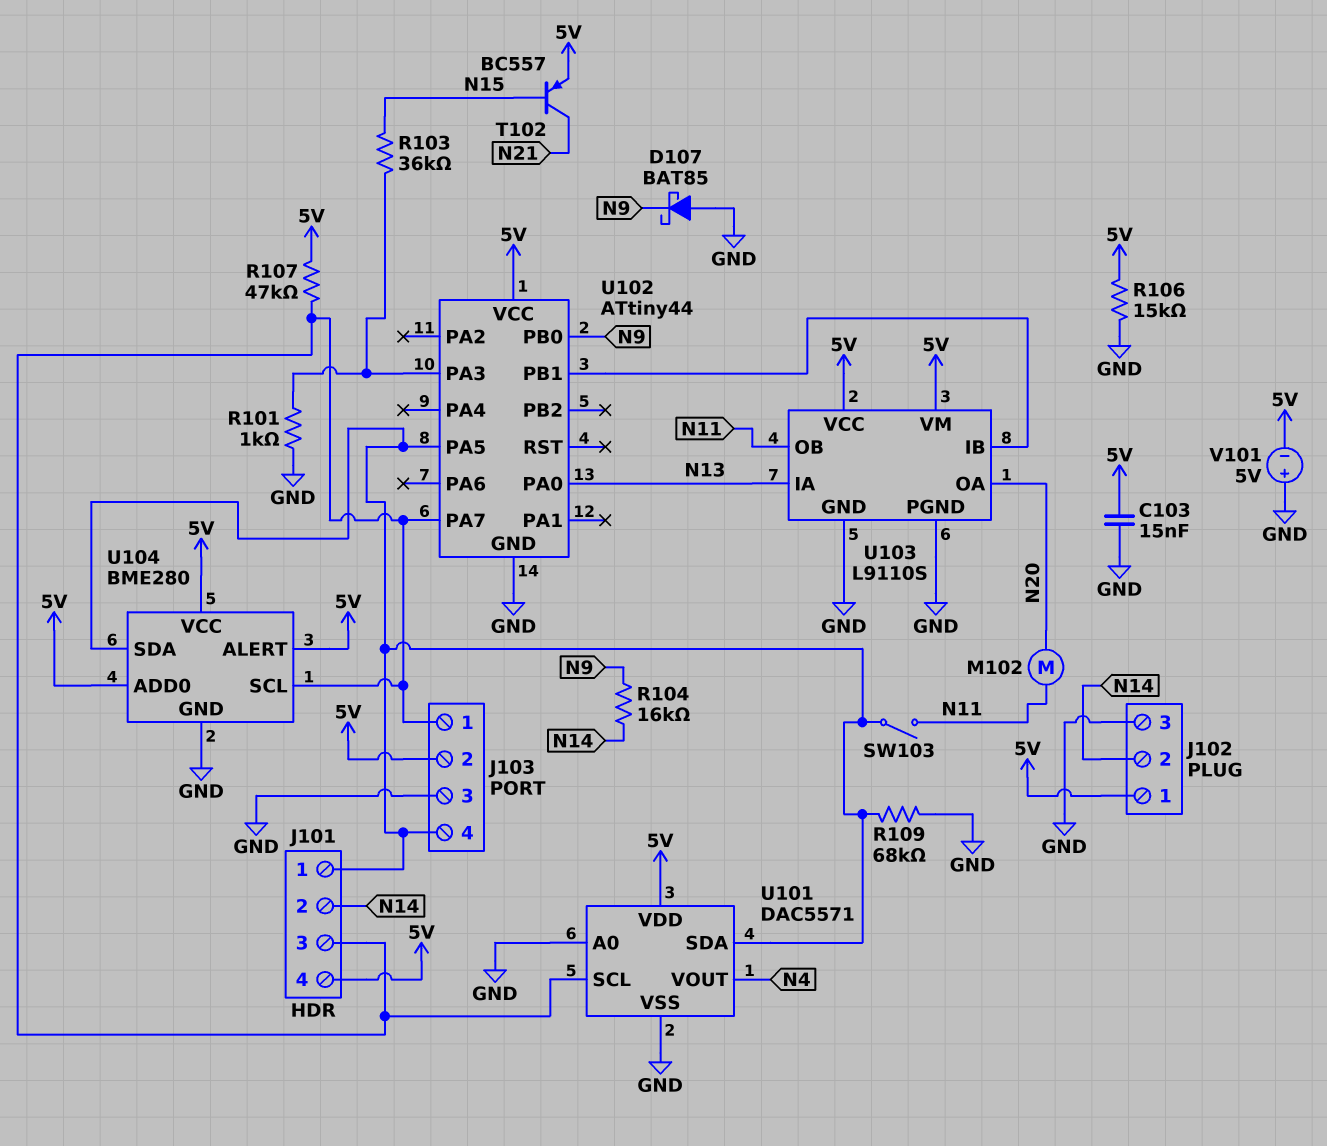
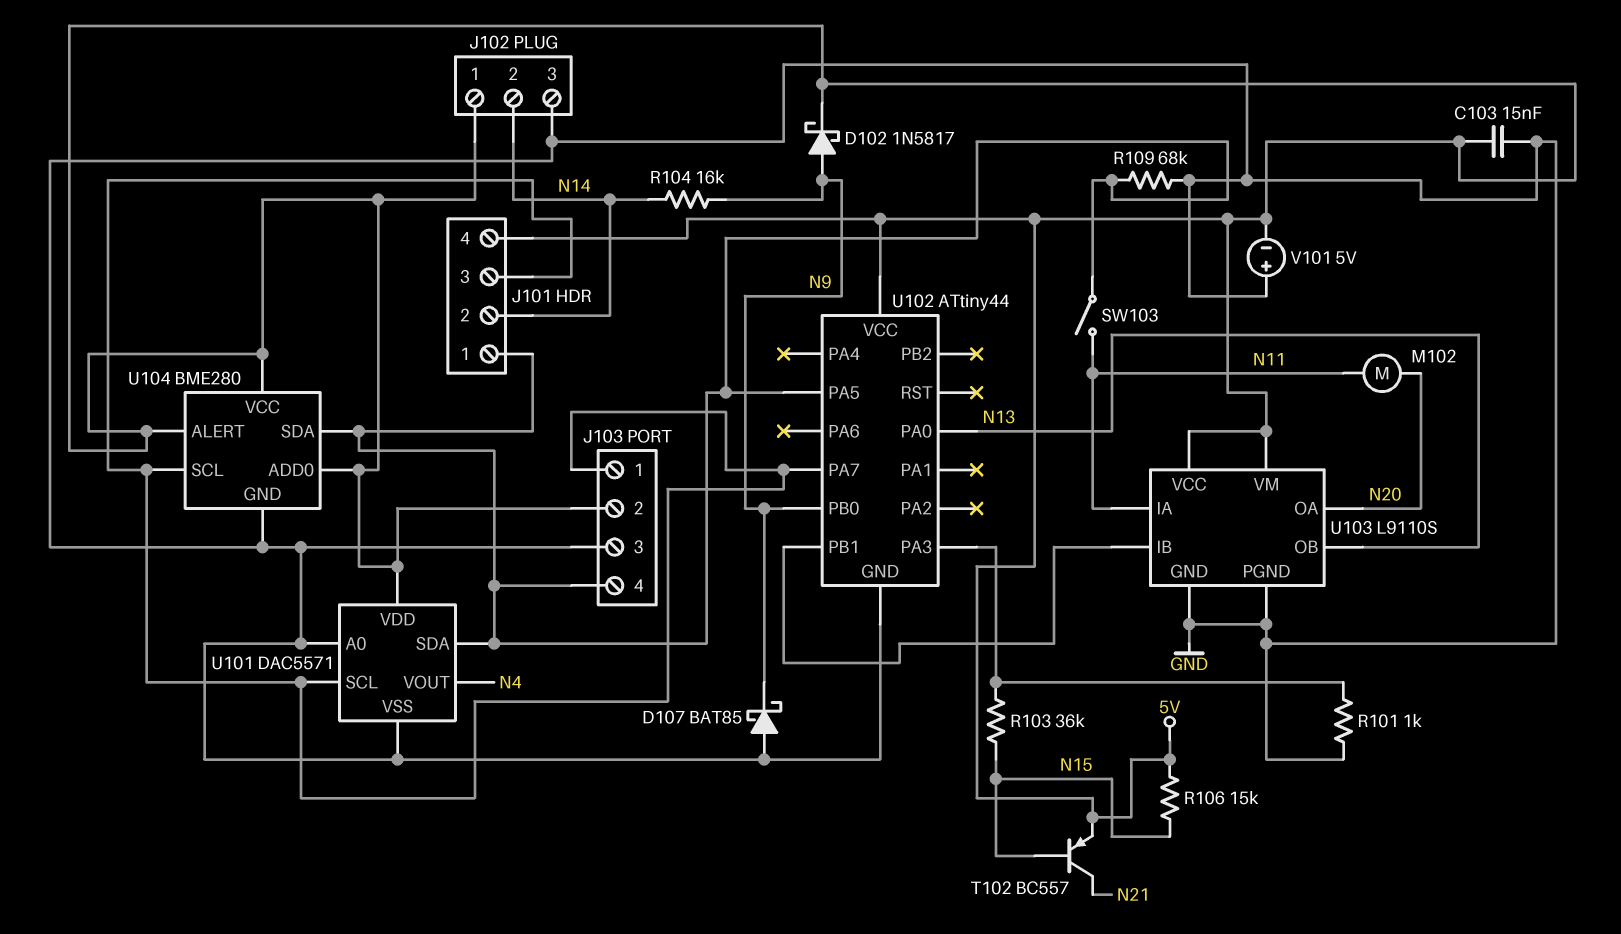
D102: none -> schottky 1N5817 (A N9, K 5V)
R106: 15k (5V, GND) -> 15k (5V, N15)
R107: 47k (5V, J101/3) -> none
U103 pin IA: N13 -> N11
U103 pin OB: N11 -> N13

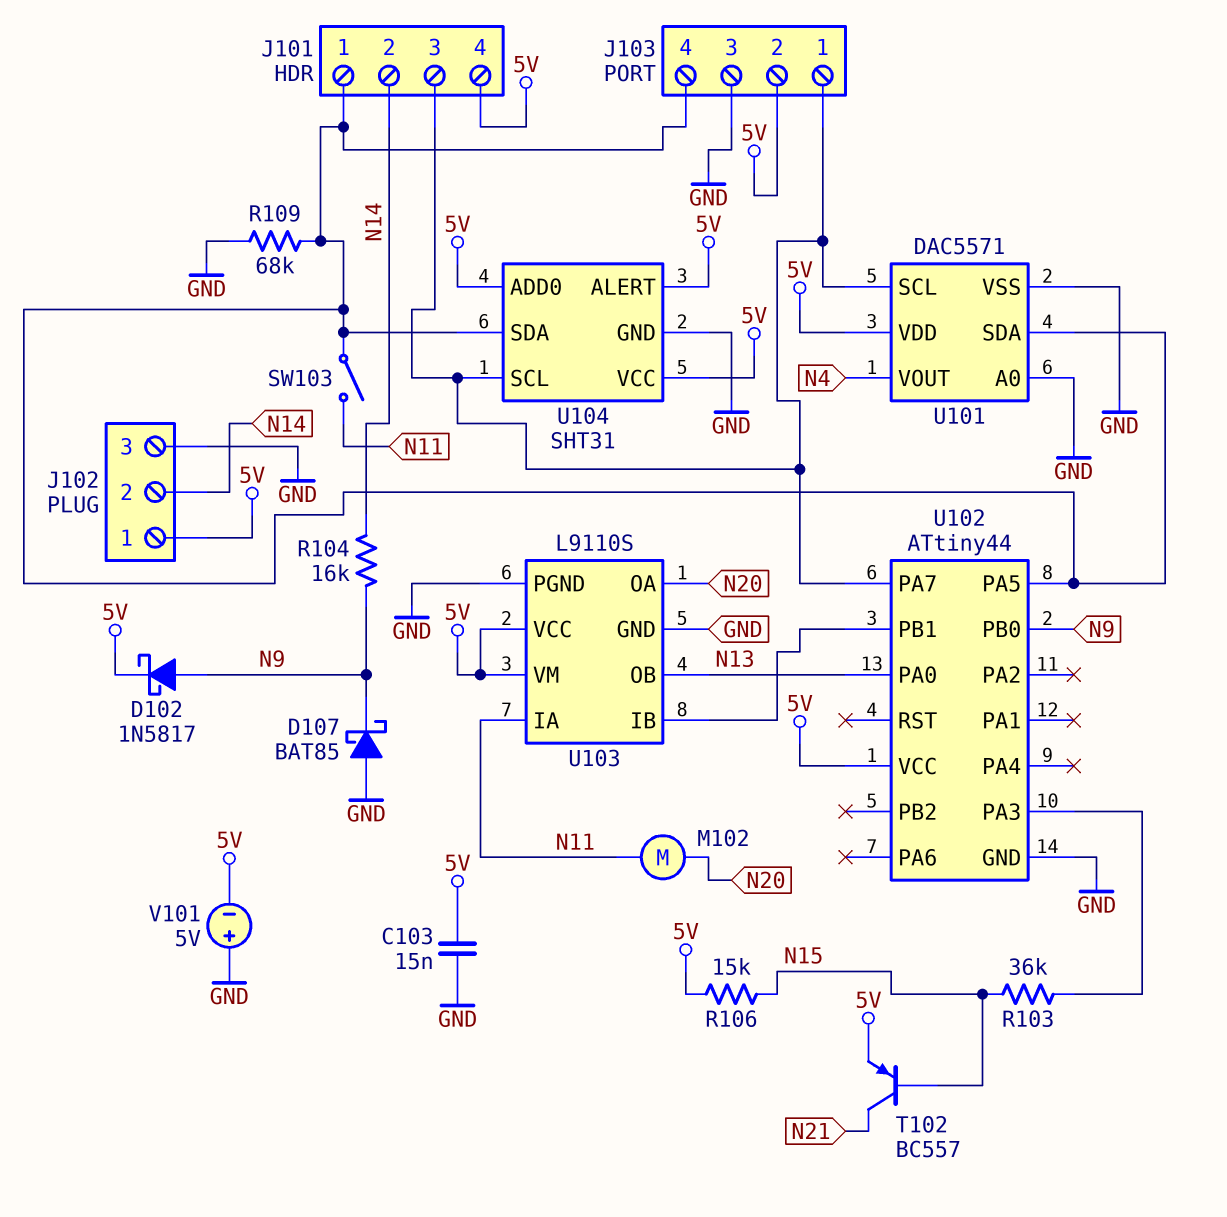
R101: 1k (GND, U102/PA3) -> none
U104: BME280 -> SHT31

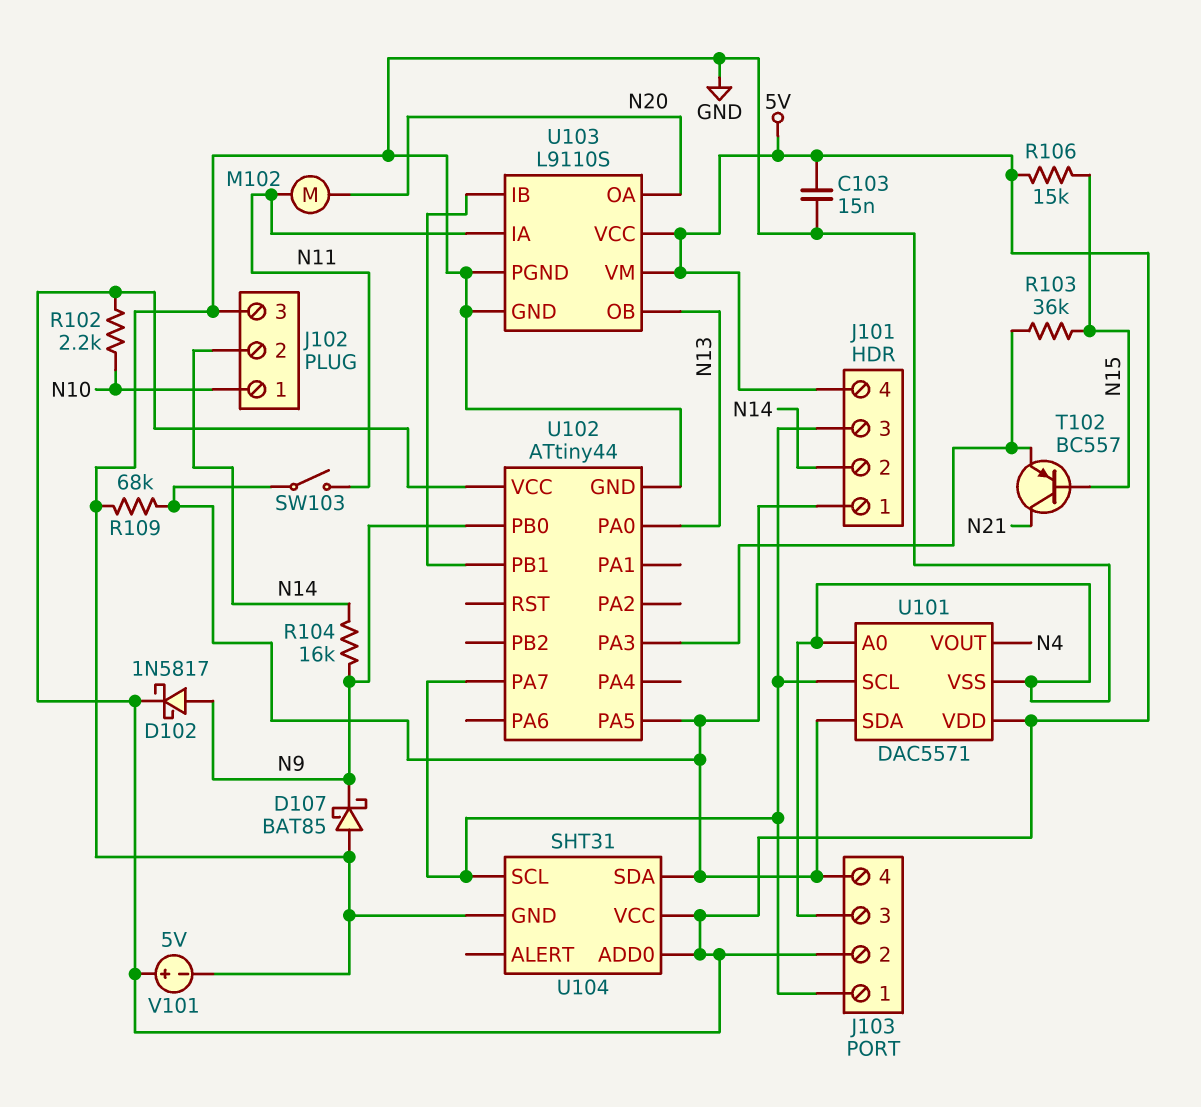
J102 pin 1: 5V -> N10
R102: none -> 2.2k (5V, N10)
T102: PNP BC557 (B N15, C N21, E 5V) -> PNP BC557 (B N15, C N21, E U102/PA3)
U104 pin ALERT: 5V -> none
V101: 5V (plus GND, minus 5V) -> 5V (plus 5V, minus GND)

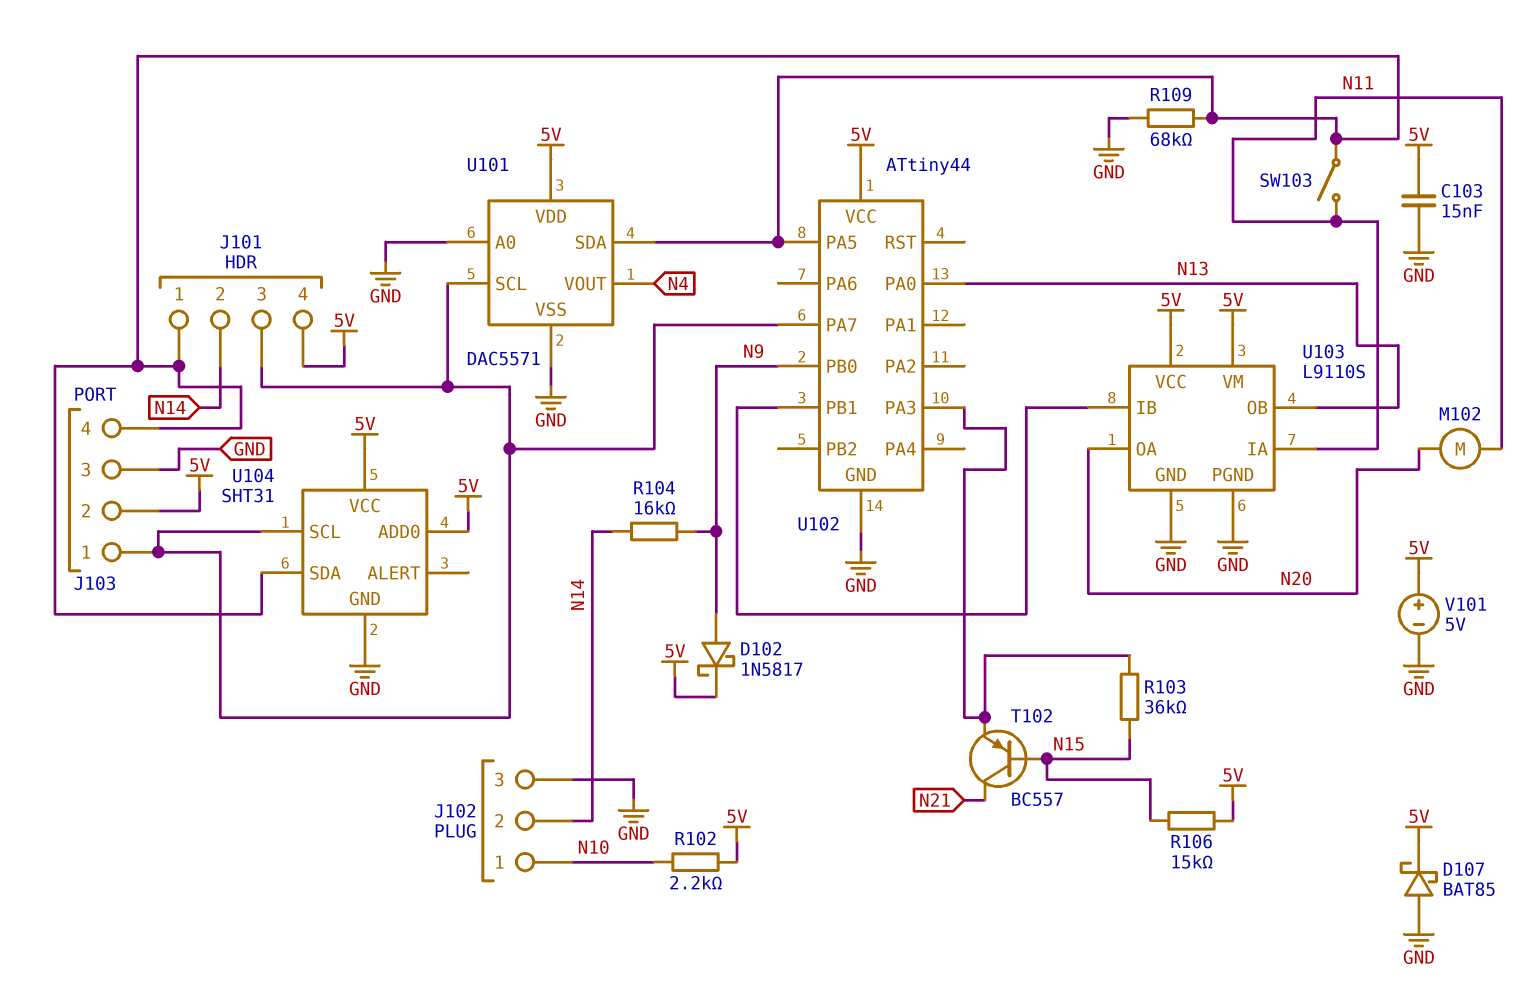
D107: schottky BAT85 (A GND, K N9) -> schottky BAT85 (A GND, K 5V)

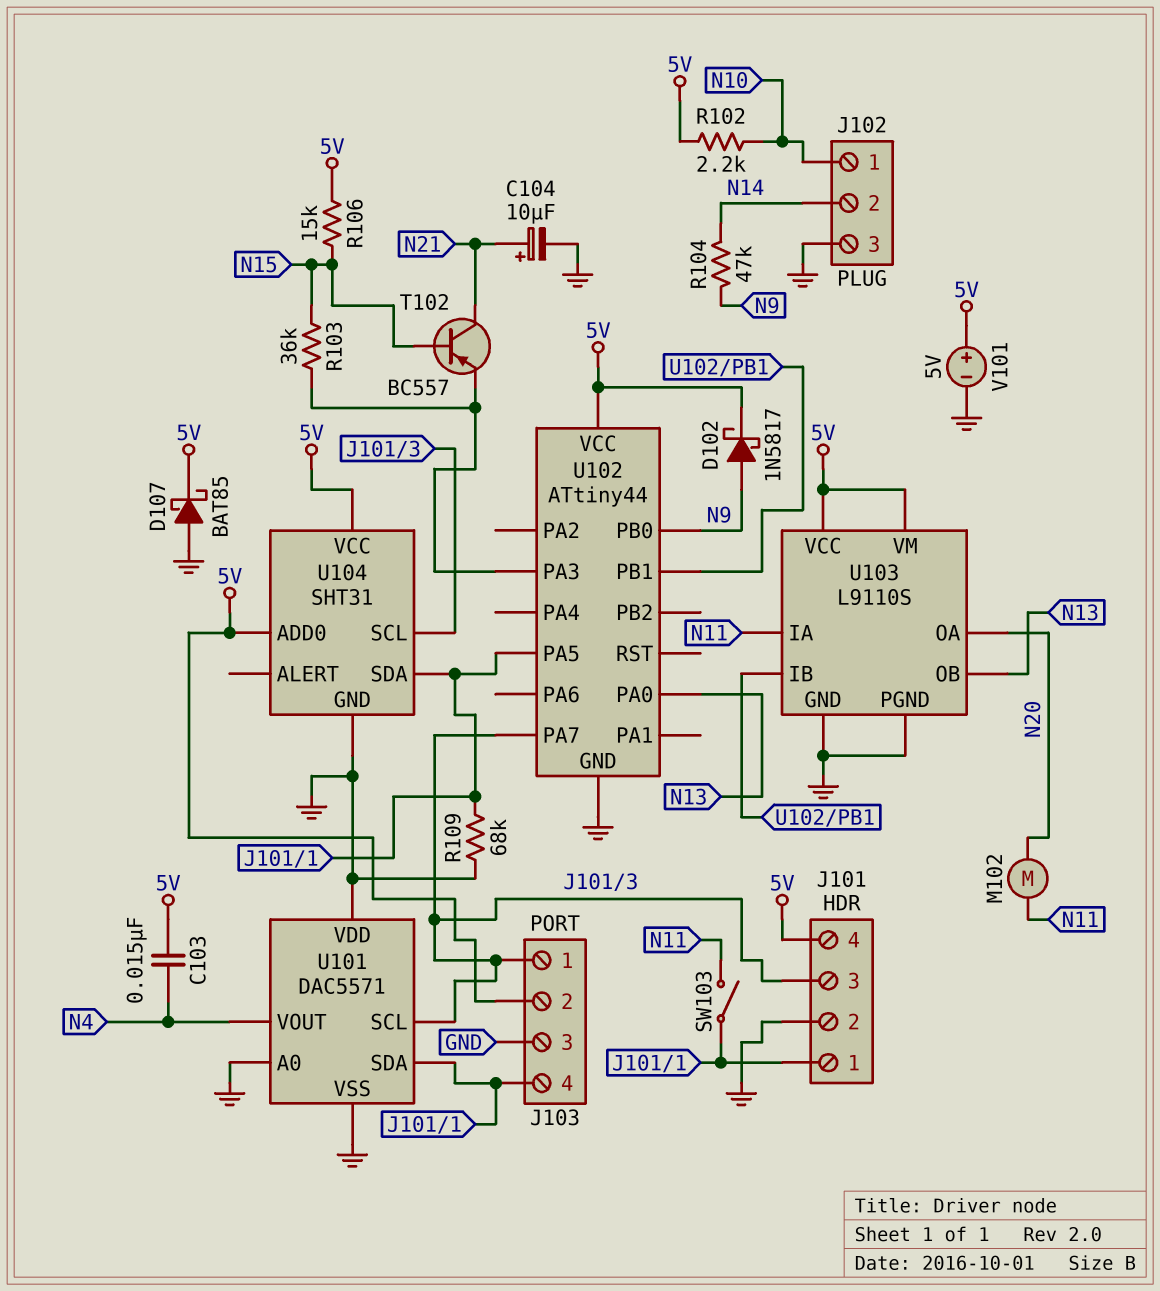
C103: 15nF (5V, GND) -> 15nF (5V, N4)
C104: none -> 10uF (plus N21, minus GND)
J101 pin 2: N14 -> GND
R104: 16k (N9, N14) -> 47k (N9, N14)
U101 pin VDD: 5V -> GND

